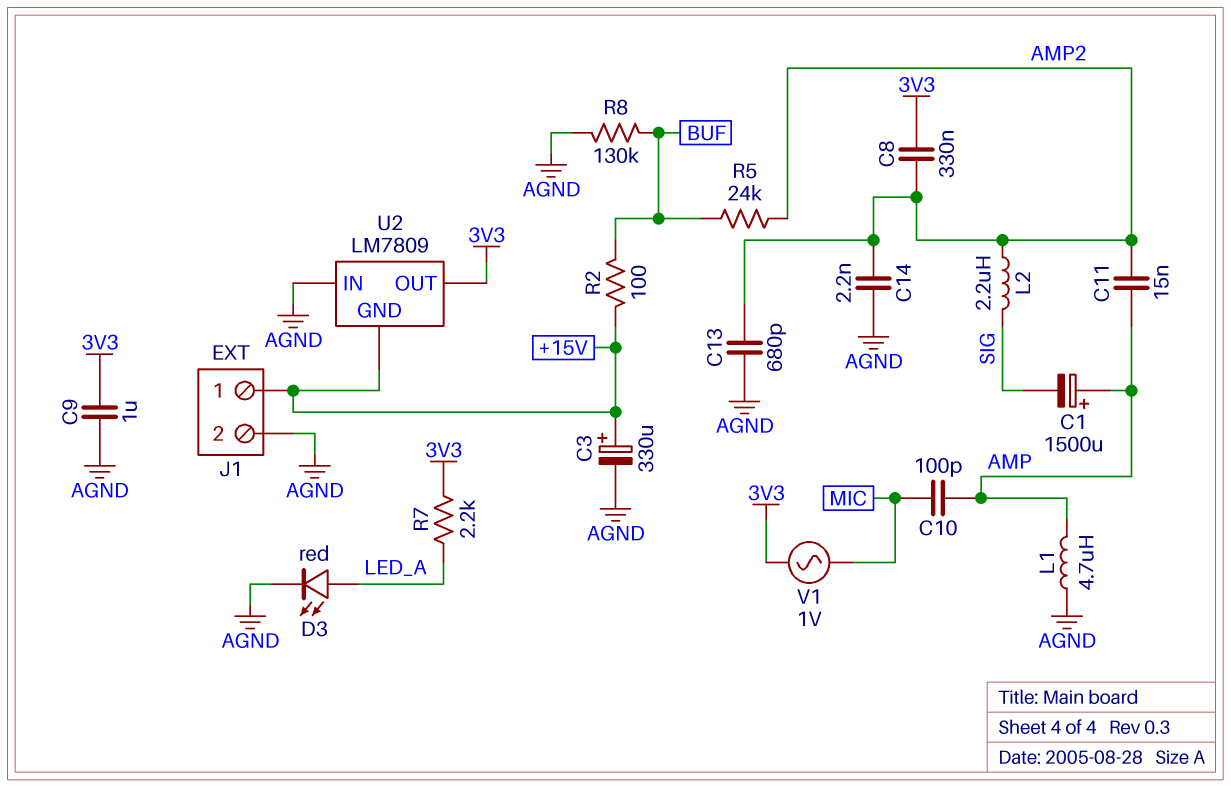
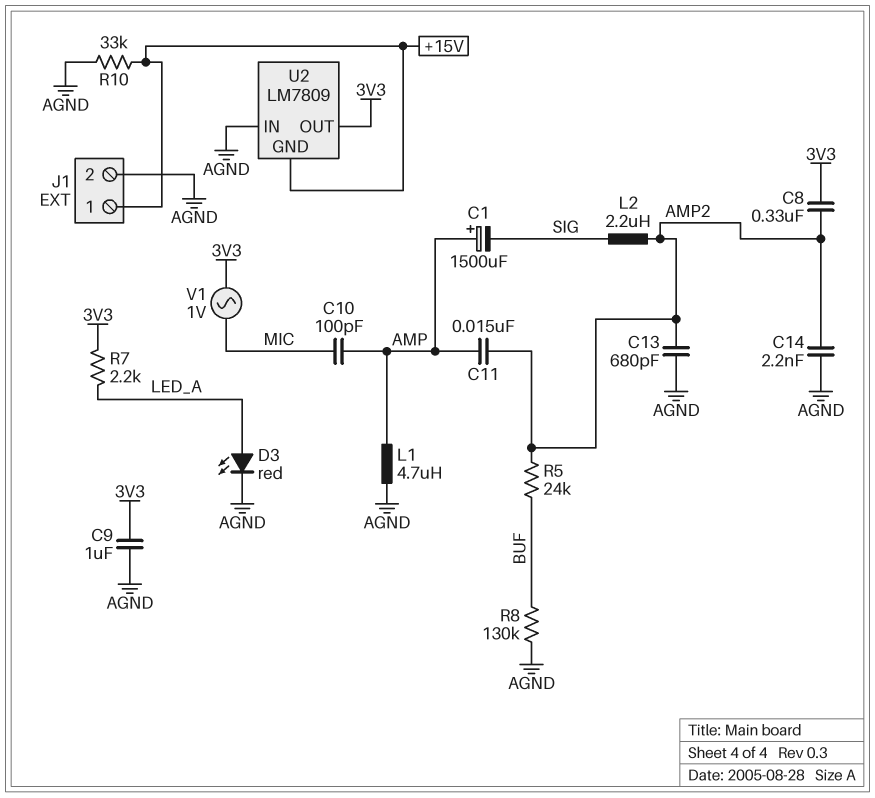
C3: 330uF (plus +15V, minus AGND) -> none
R2: 100 (+15V, BUF) -> none
R10: none -> 33k (+15V, AGND)

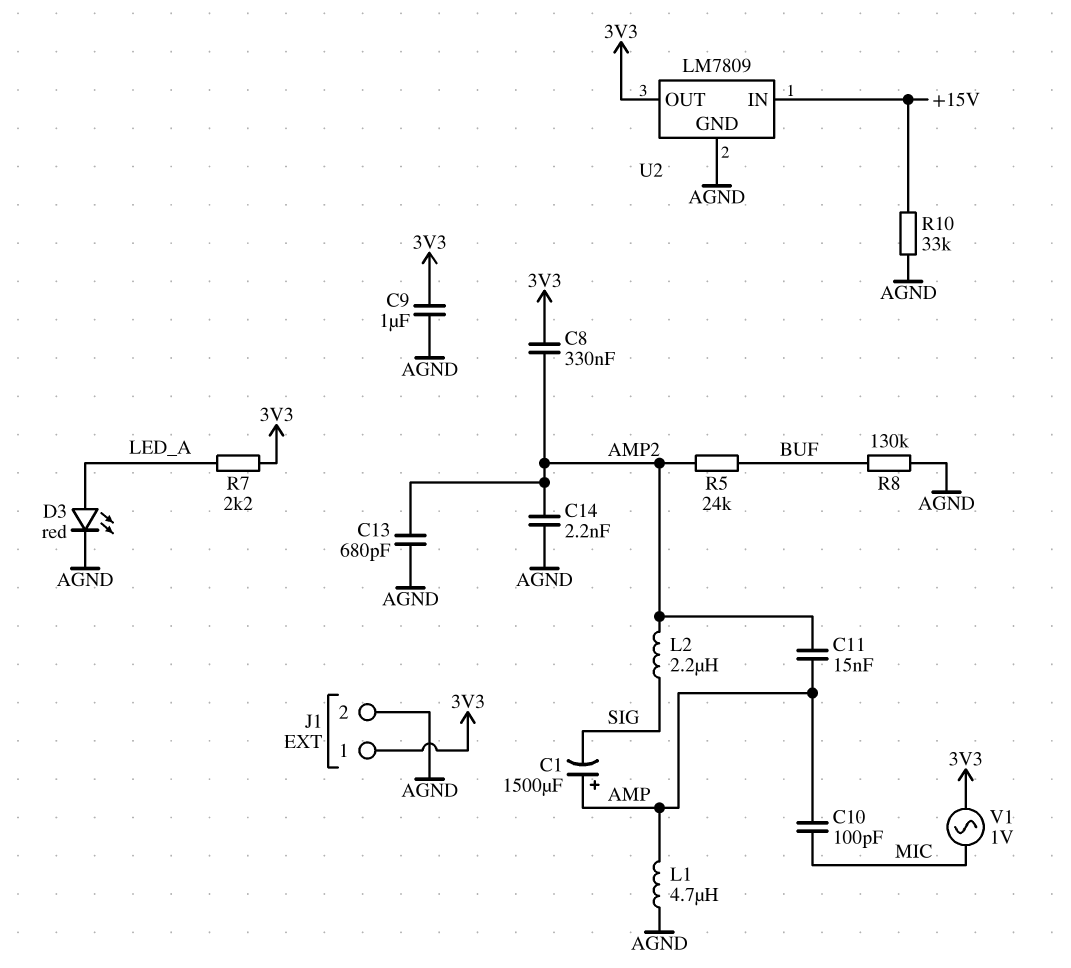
J1 pin 1: +15V -> 3V3
U2 pin GND: +15V -> AGND
U2 pin IN: AGND -> +15V

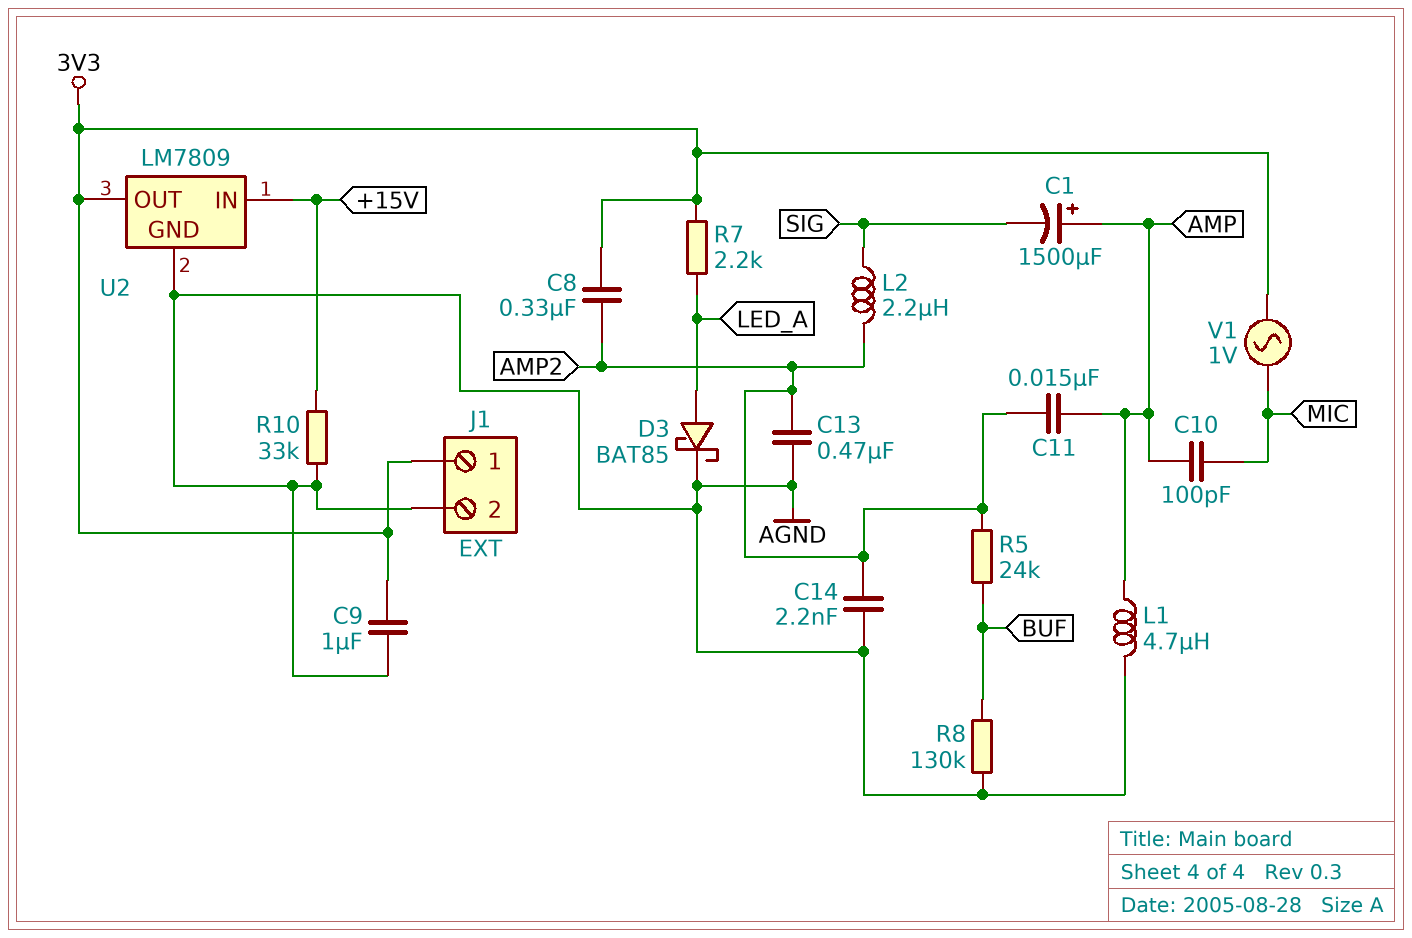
C13: 680pF (AGND, AMP2) -> 470nF (AGND, AMP2)
D3: LED red (A LED_A, K AGND) -> schottky BAT85 (A LED_A, K AGND)

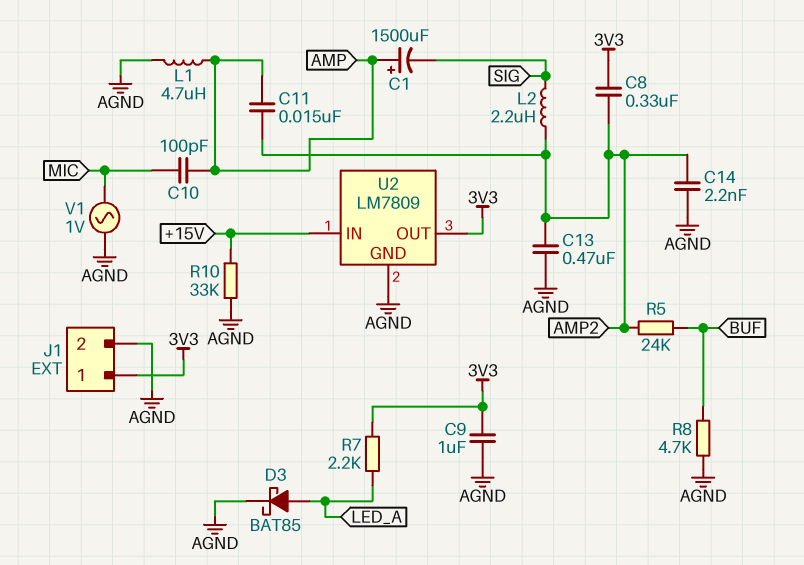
R8: 130k (AGND, BUF) -> 4.7k (AGND, BUF)
V1: AC 1V (3V3, MIC) -> AC 1V (AGND, MIC)

